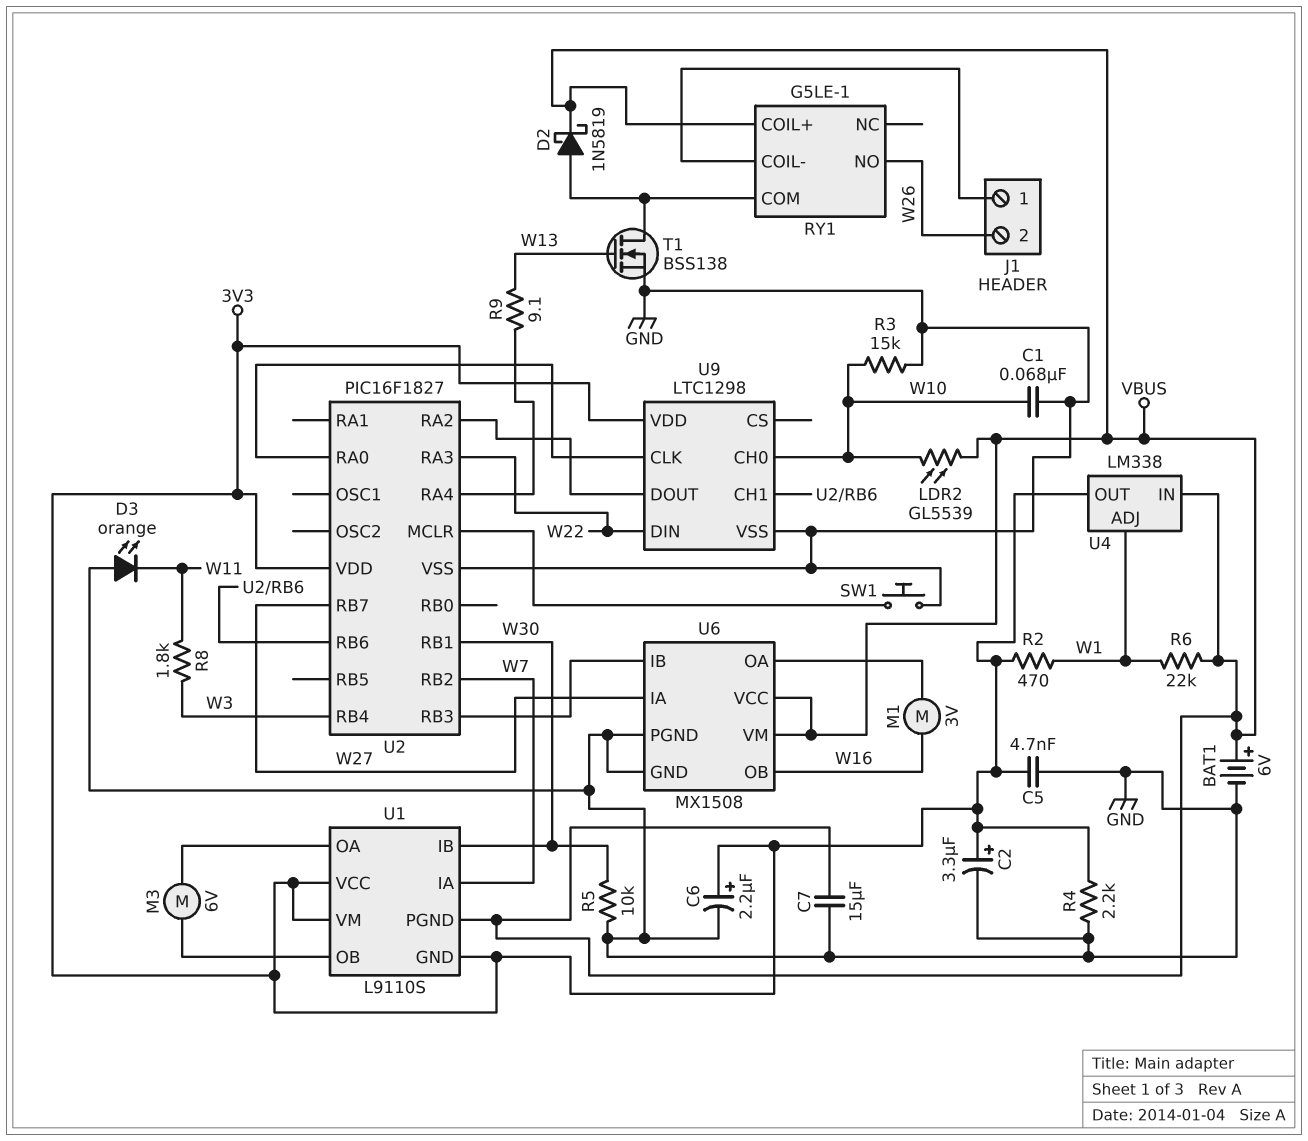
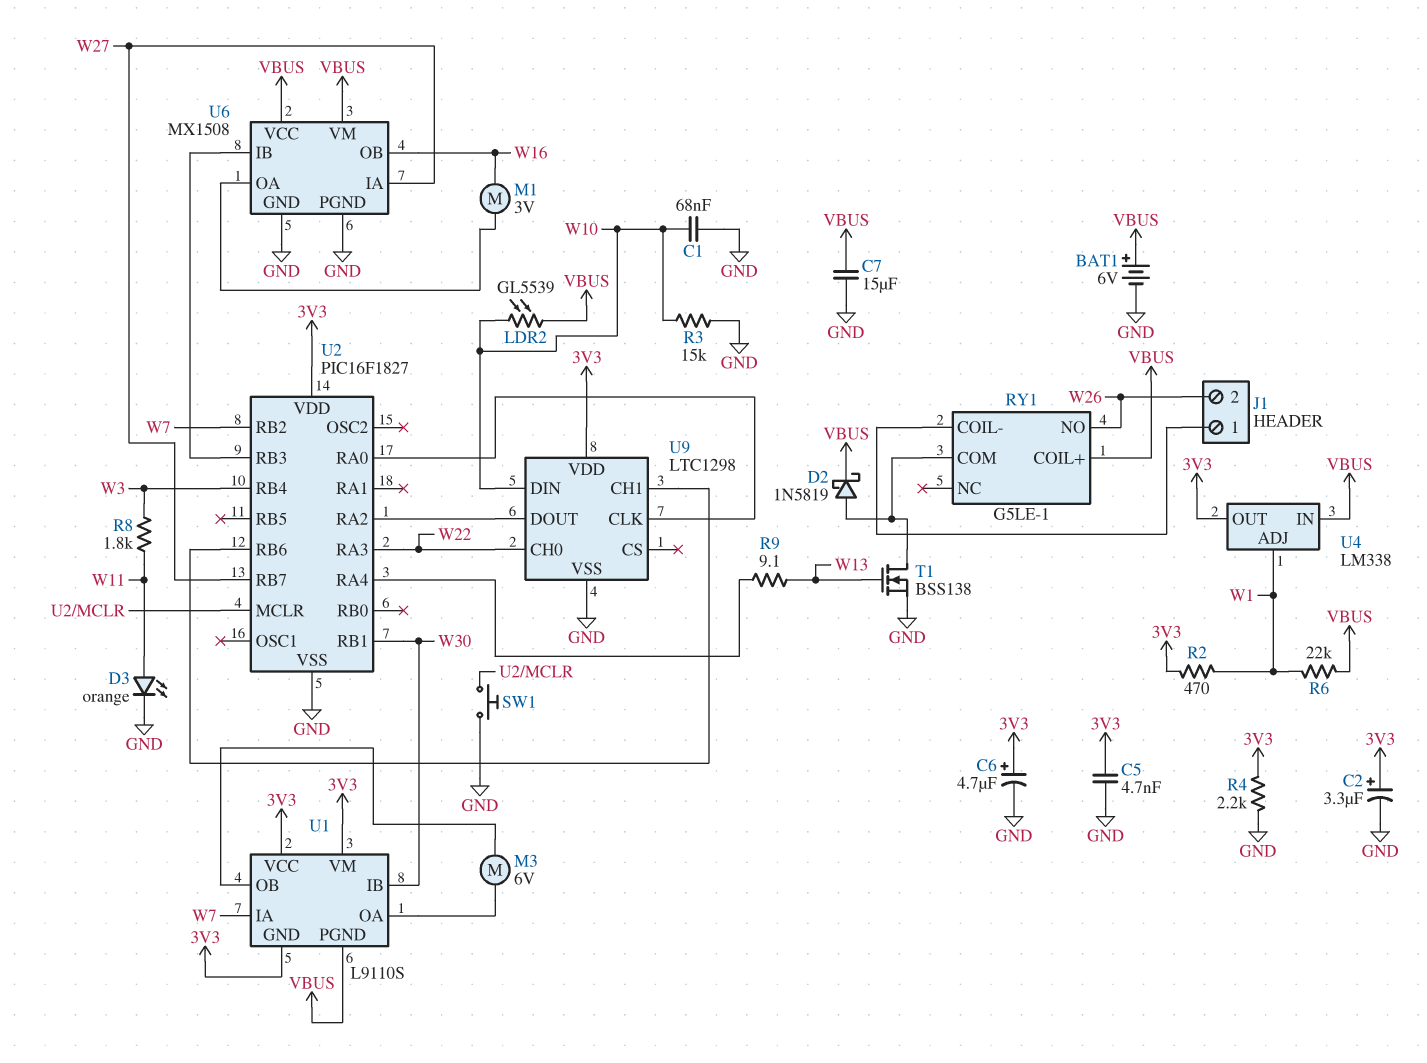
C6: 2.2uF (plus 3V3, minus GND) -> 4.7uF (plus 3V3, minus GND)
D3: LED orange (A GND, K W11) -> LED orange (A W11, K GND)
R5: 10k (GND, W30) -> none
U9 pin CH0: W10 -> W22
U9 pin DIN: W22 -> W10

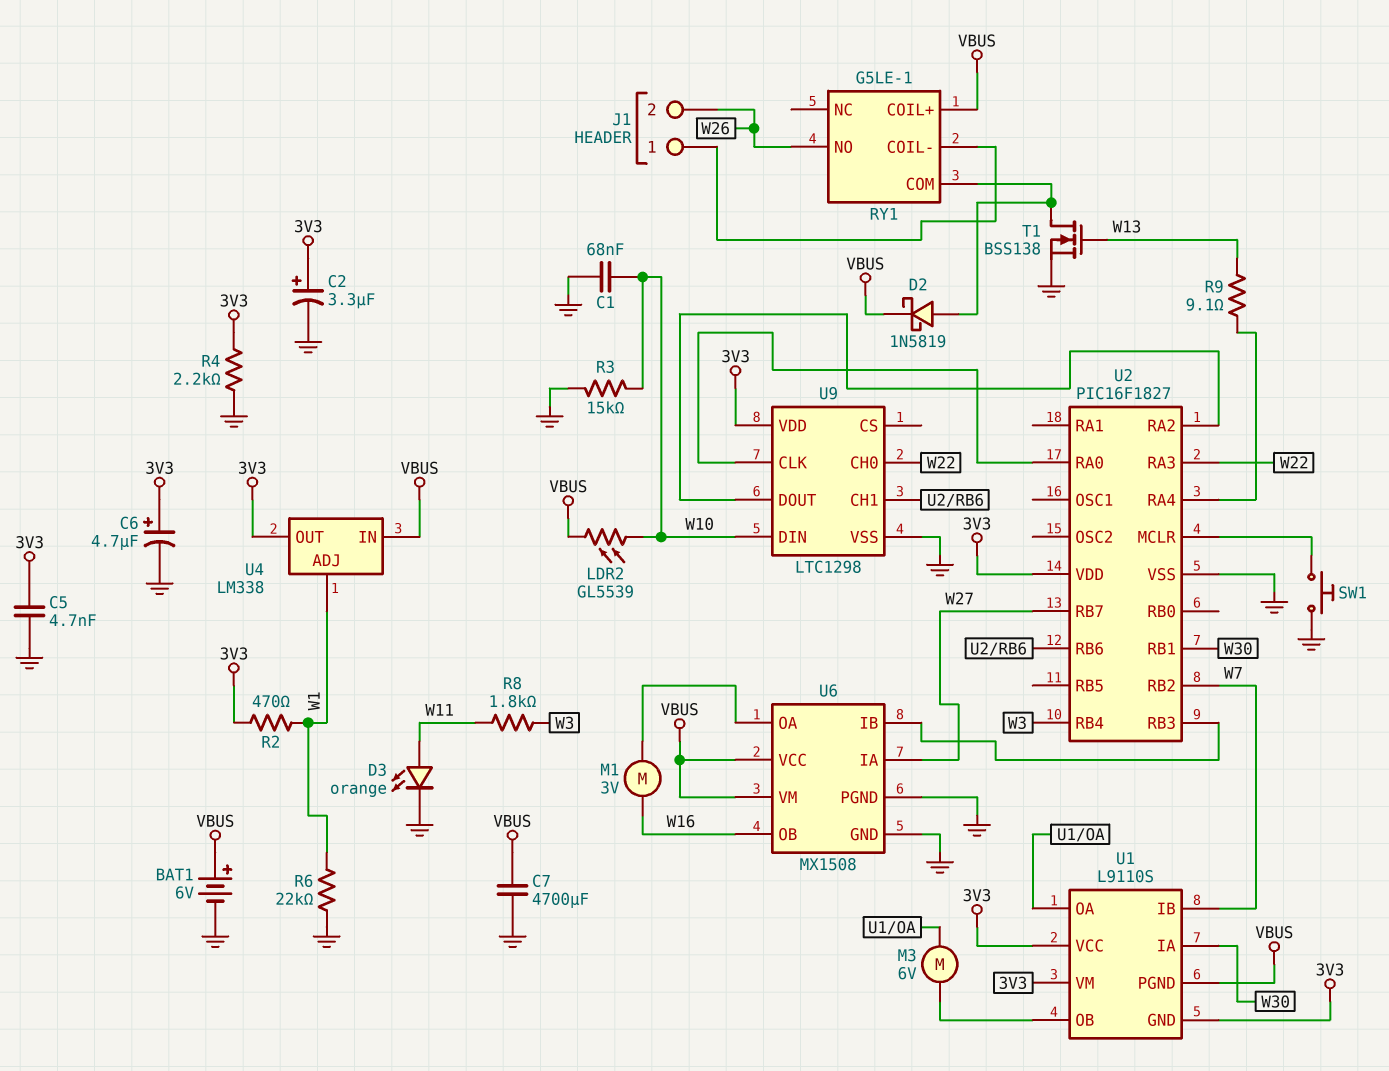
C7: 15uF (GND, VBUS) -> 4700uF (GND, VBUS)
R6: 22k (VBUS, W1) -> 22k (GND, W1)
U1 pin IA: W7 -> W30
U1 pin IB: W30 -> W7

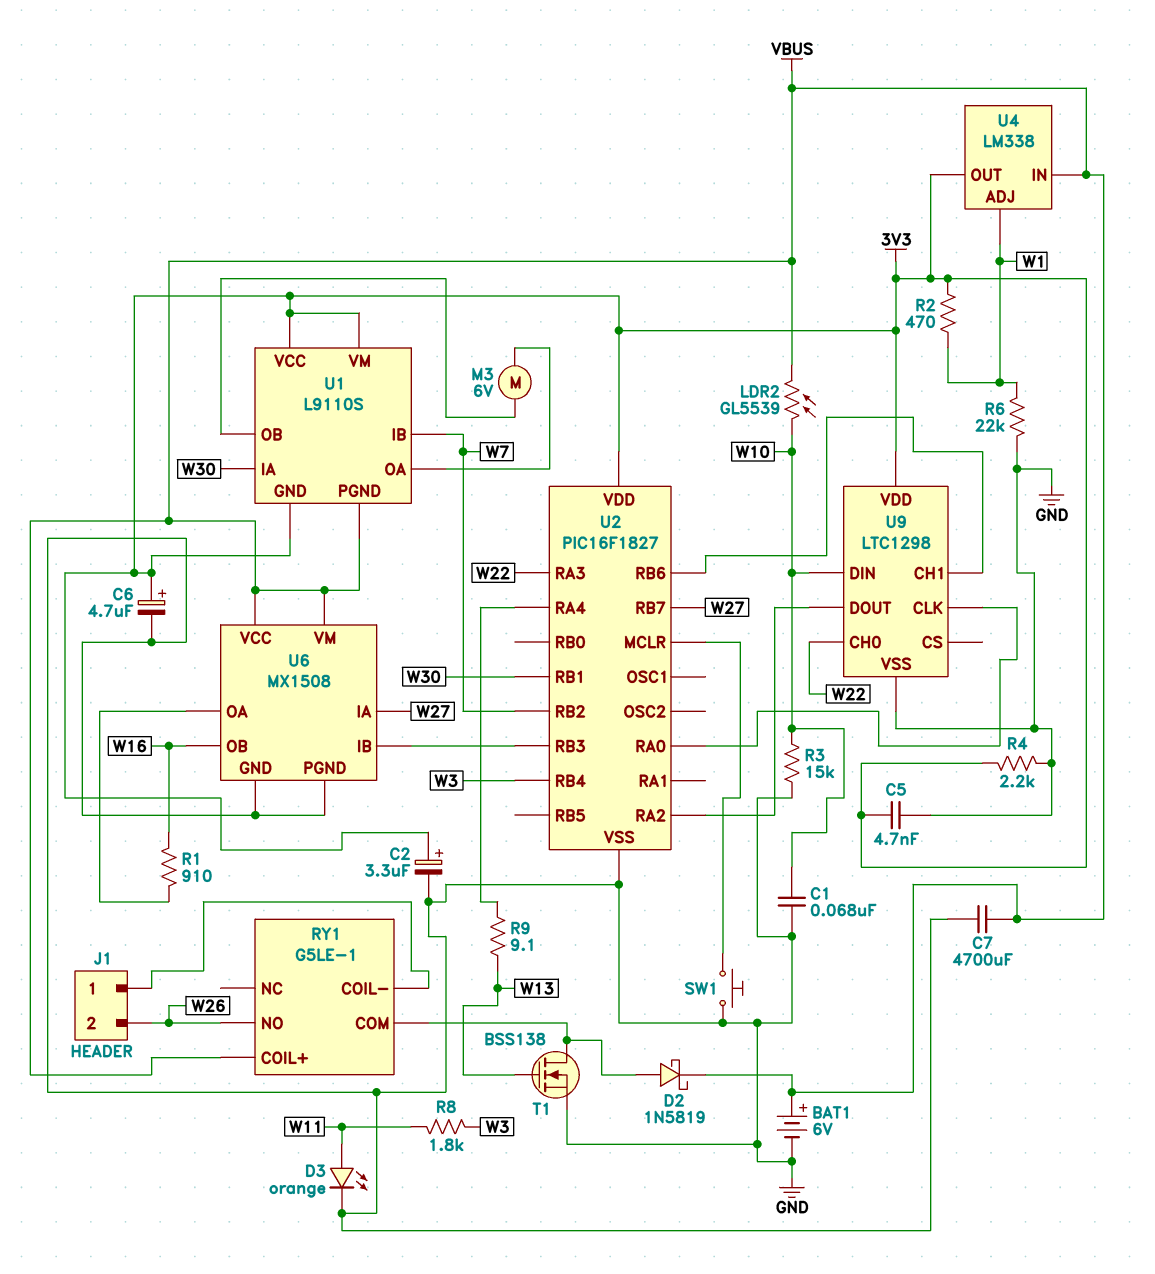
M1: motor 3V (U6/OA, W16) -> none
R1: none -> 910 (U6/OA, W16)

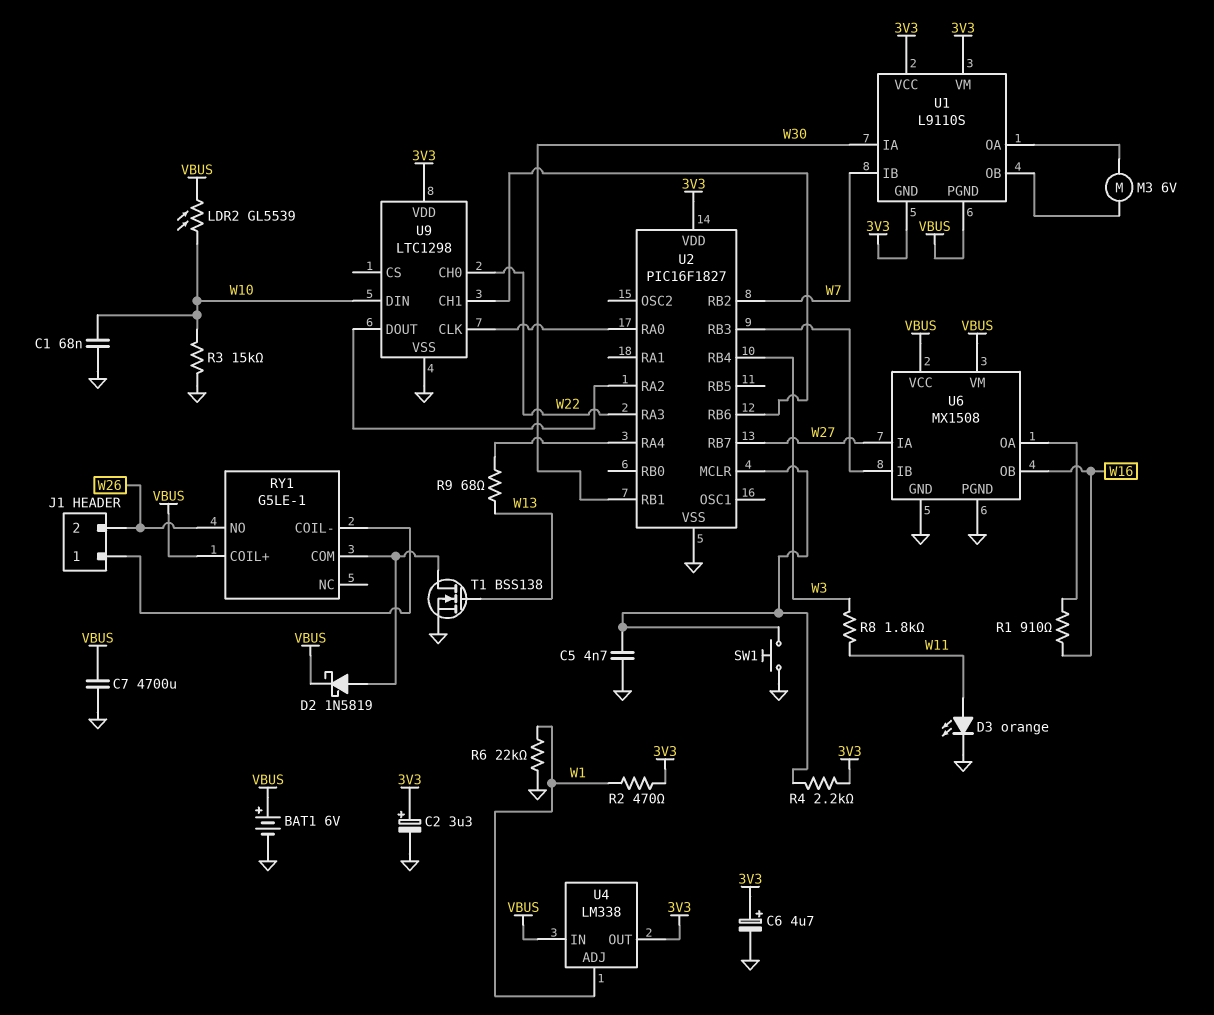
C5: 4.7nF (3V3, GND) -> 4.7nF (GND, U2/MCLR)
R4: 2.2k (3V3, GND) -> 2.2k (3V3, U2/MCLR)
R9: 9.1 (U2/RA4, W13) -> 68 (U2/RA4, W13)

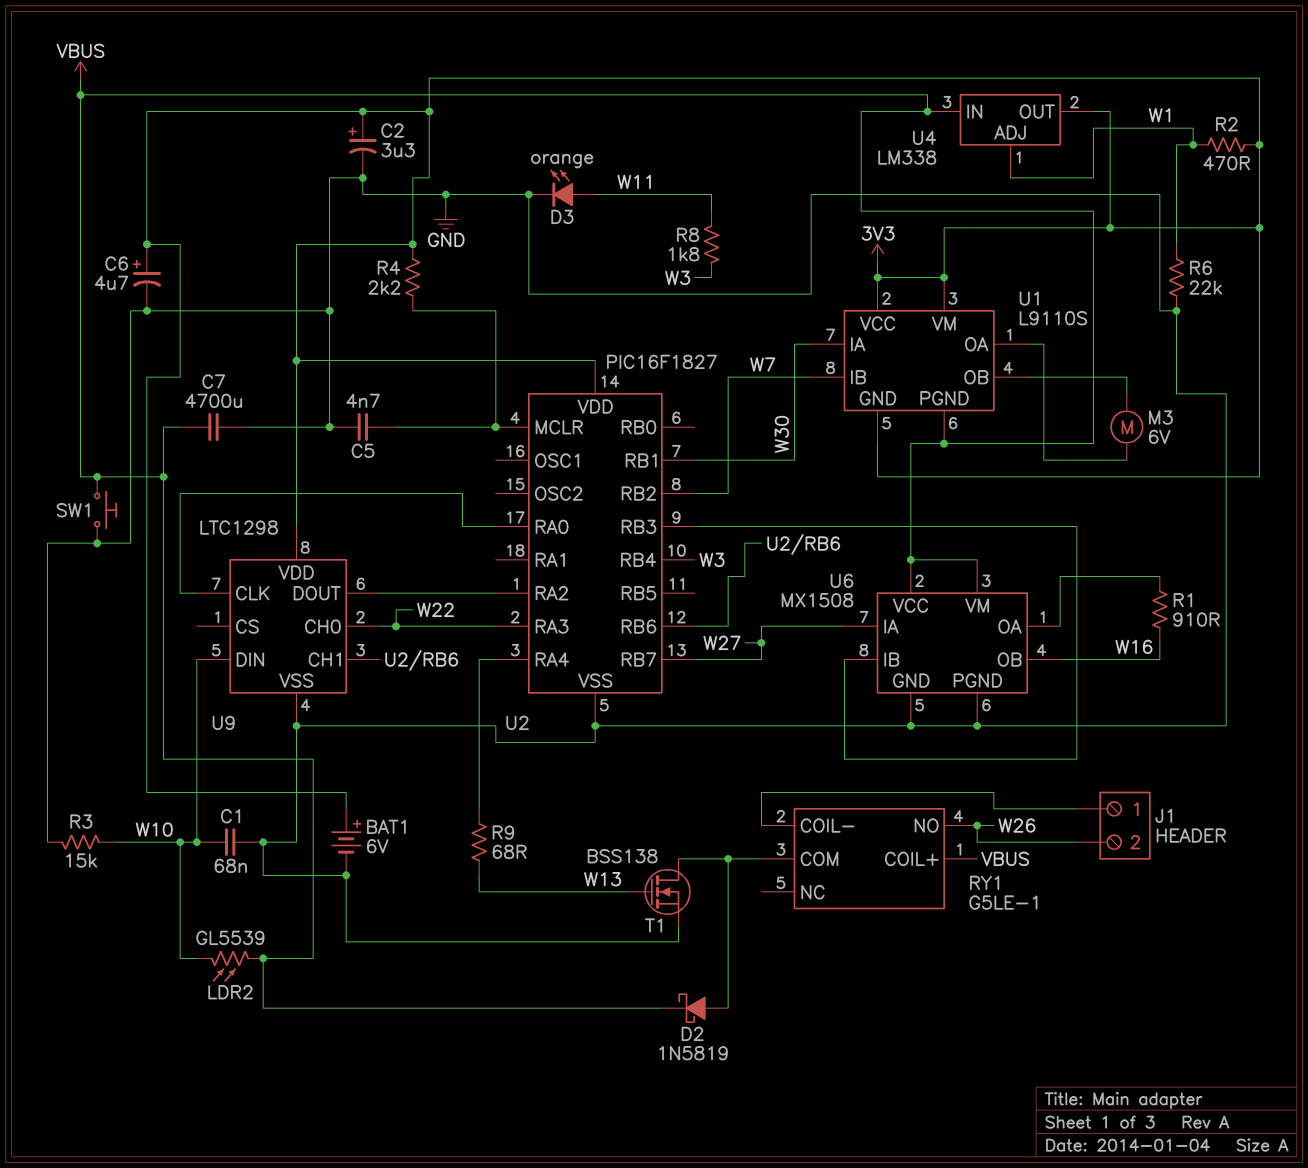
BAT1: 6V (plus VBUS, minus GND) -> 6V (plus 3V3, minus GND)
SW1: button (GND, U2/MCLR) -> button (GND, VBUS)

